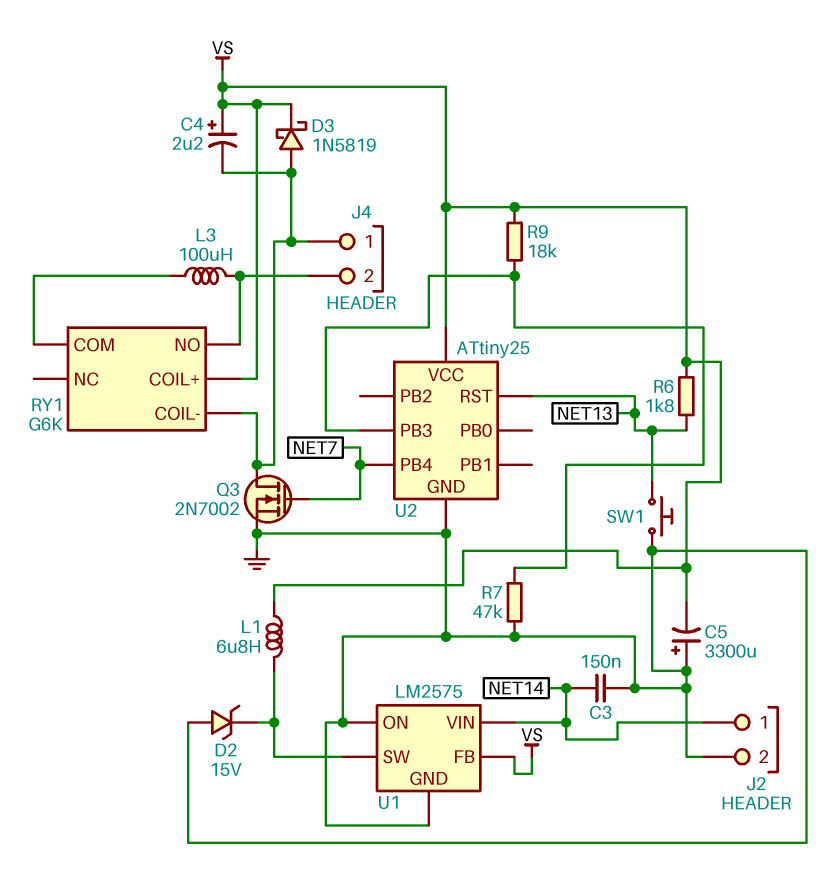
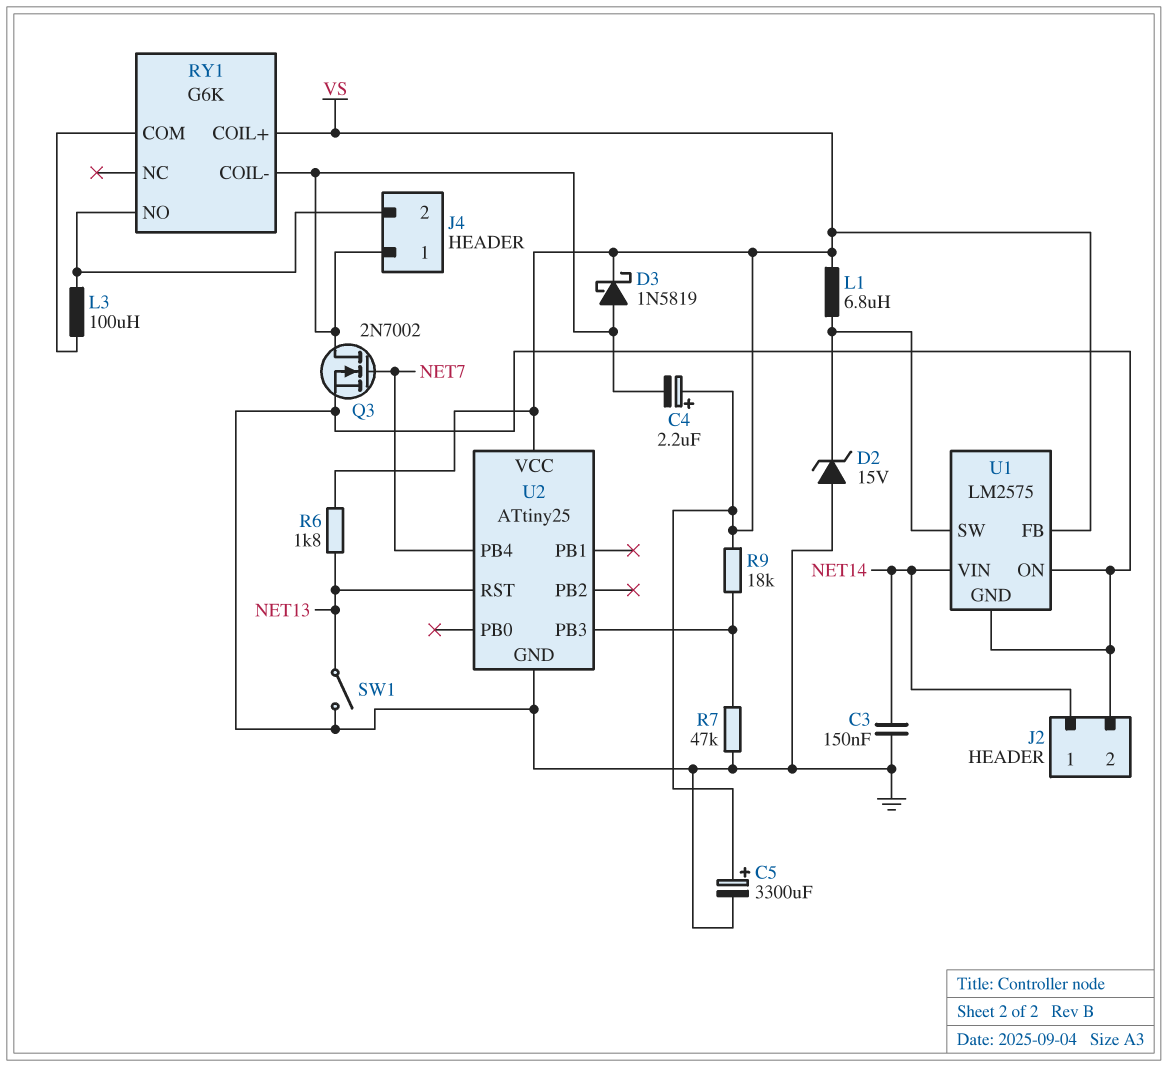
C5: 3300uF (plus GND, minus VS) -> 3300uF (plus VS, minus GND)
SW1: button (GND, NET13) -> switch (GND, NET13)

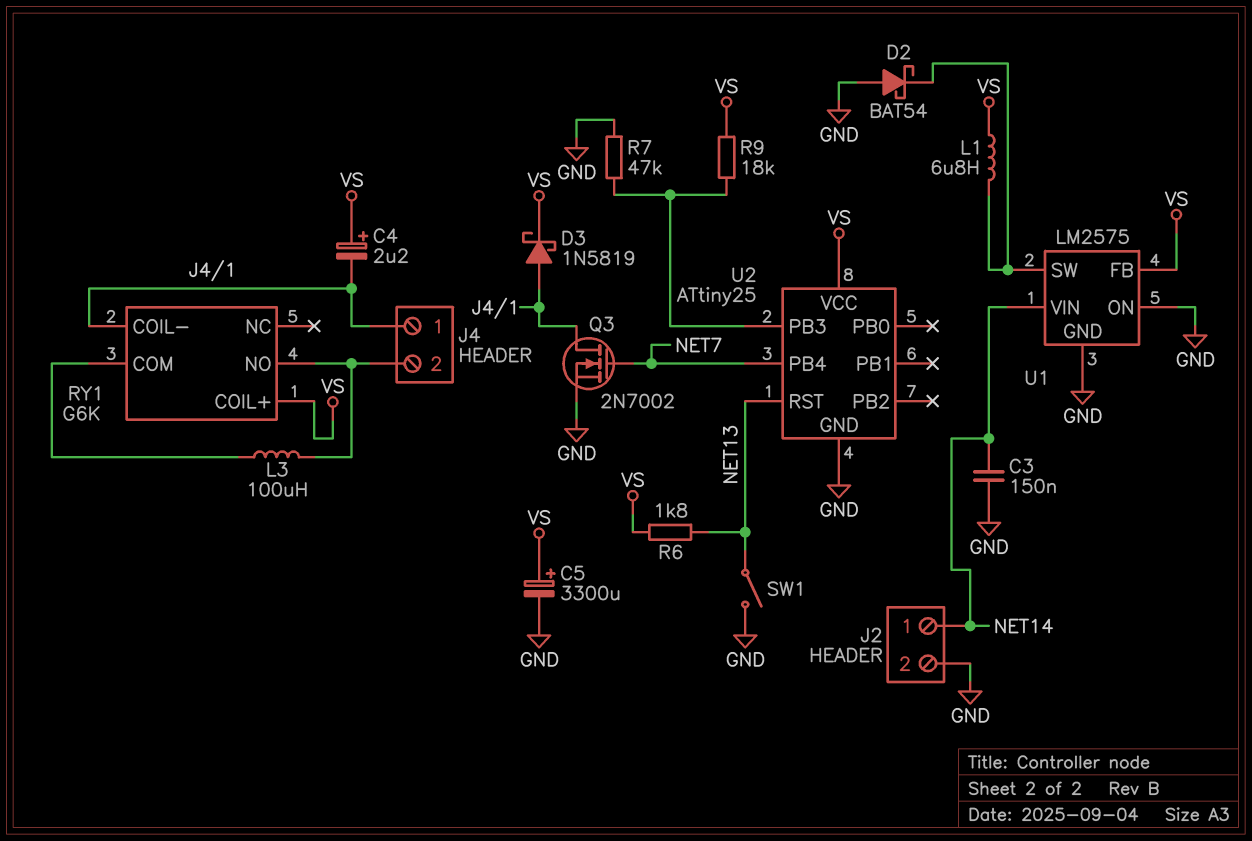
D2: zener 15V (A GND, K U1/SW) -> schottky BAT54 (A GND, K U1/SW)

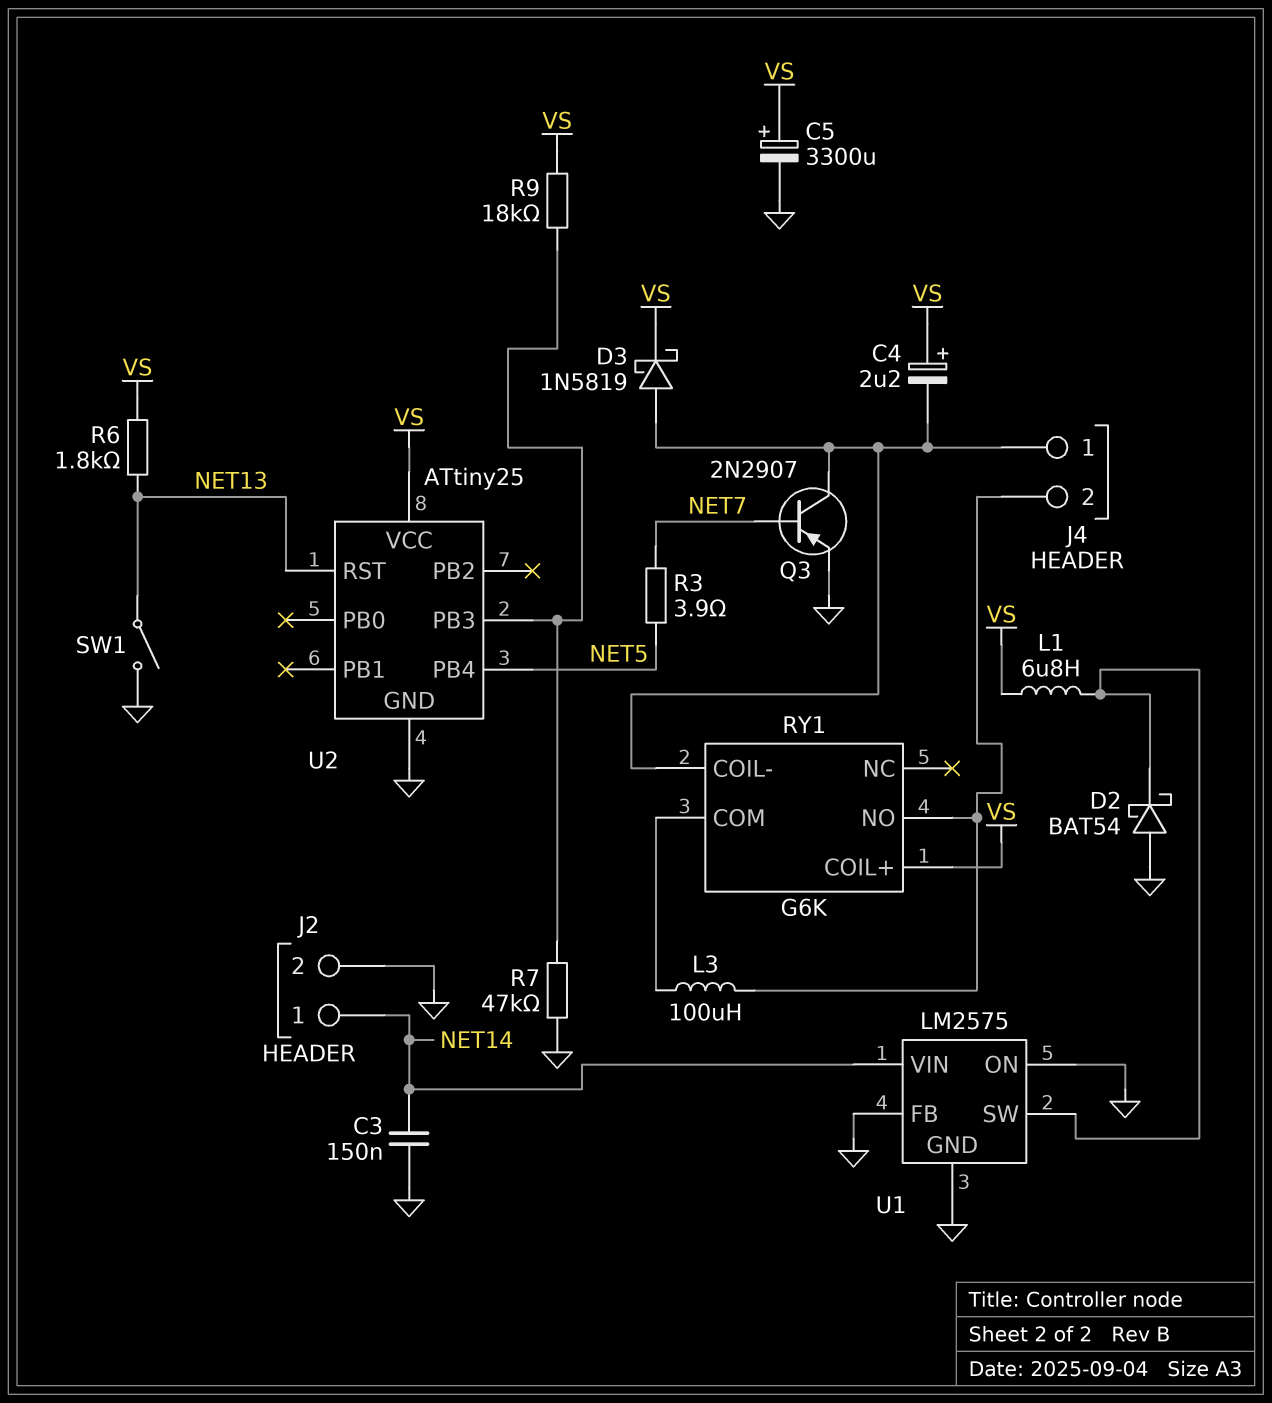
Q3: NMOS 2N7002 (G NET7, D J4/1, S GND) -> PNP 2N2907 (B NET7, C J4/1, E GND)
R3: none -> 3.9 (NET5, NET7)
U1 pin FB: VS -> GND
U2 pin PB4: NET7 -> NET5

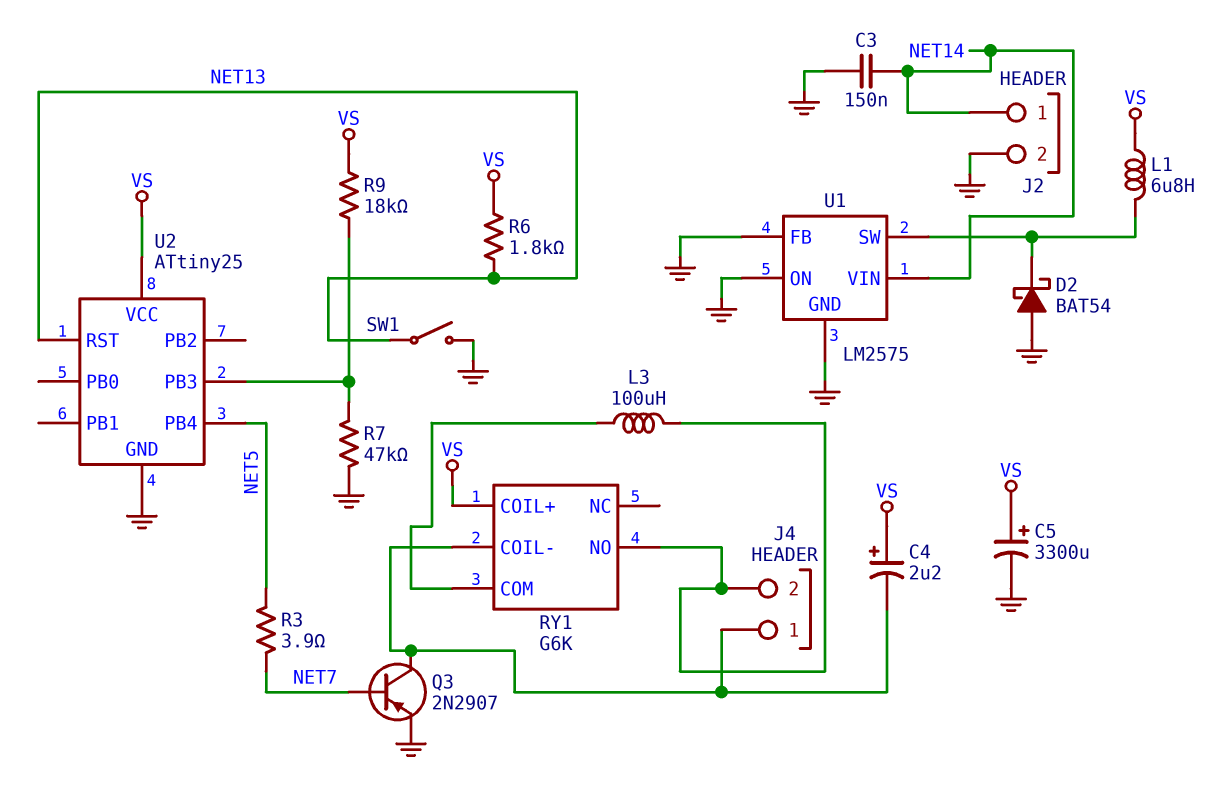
D3: schottky 1N5819 (A J4/1, K VS) -> none

